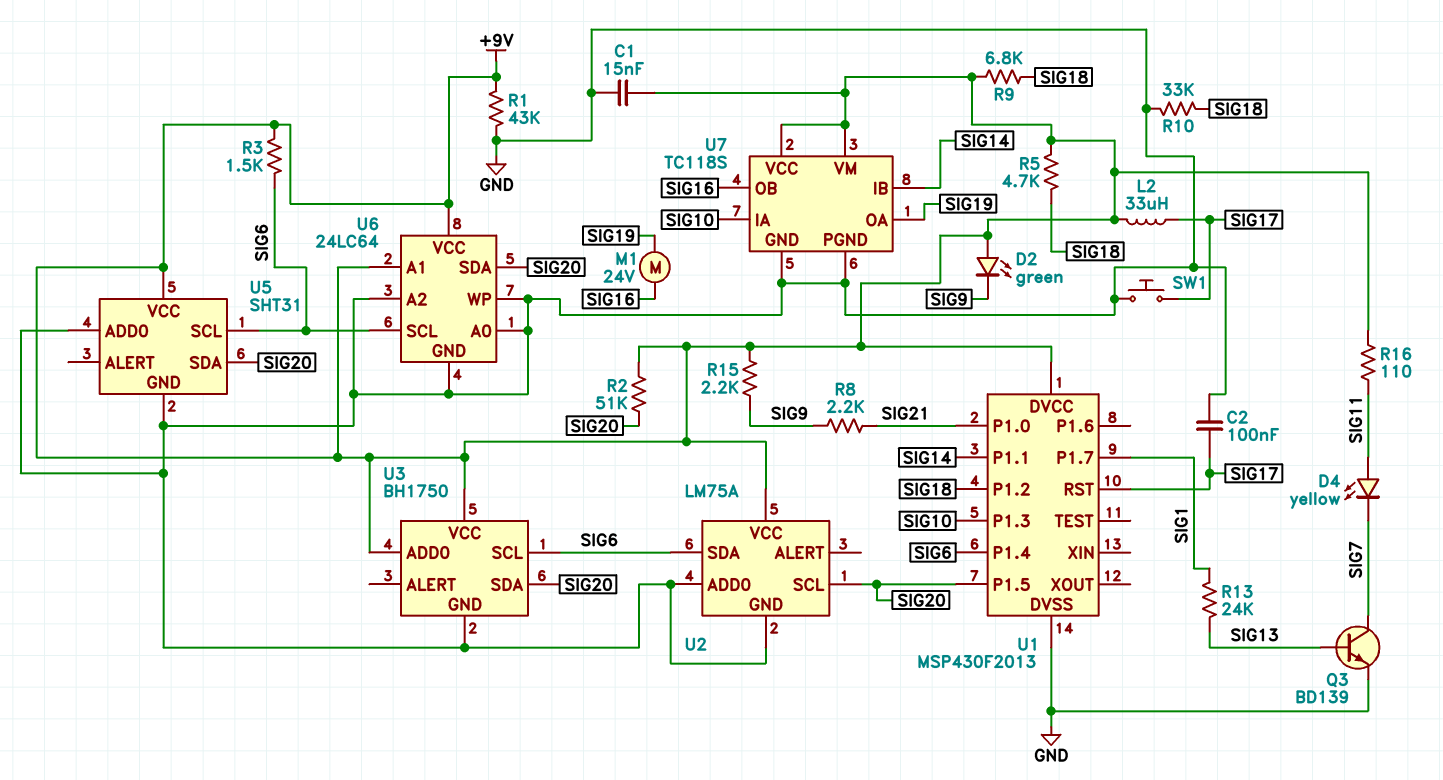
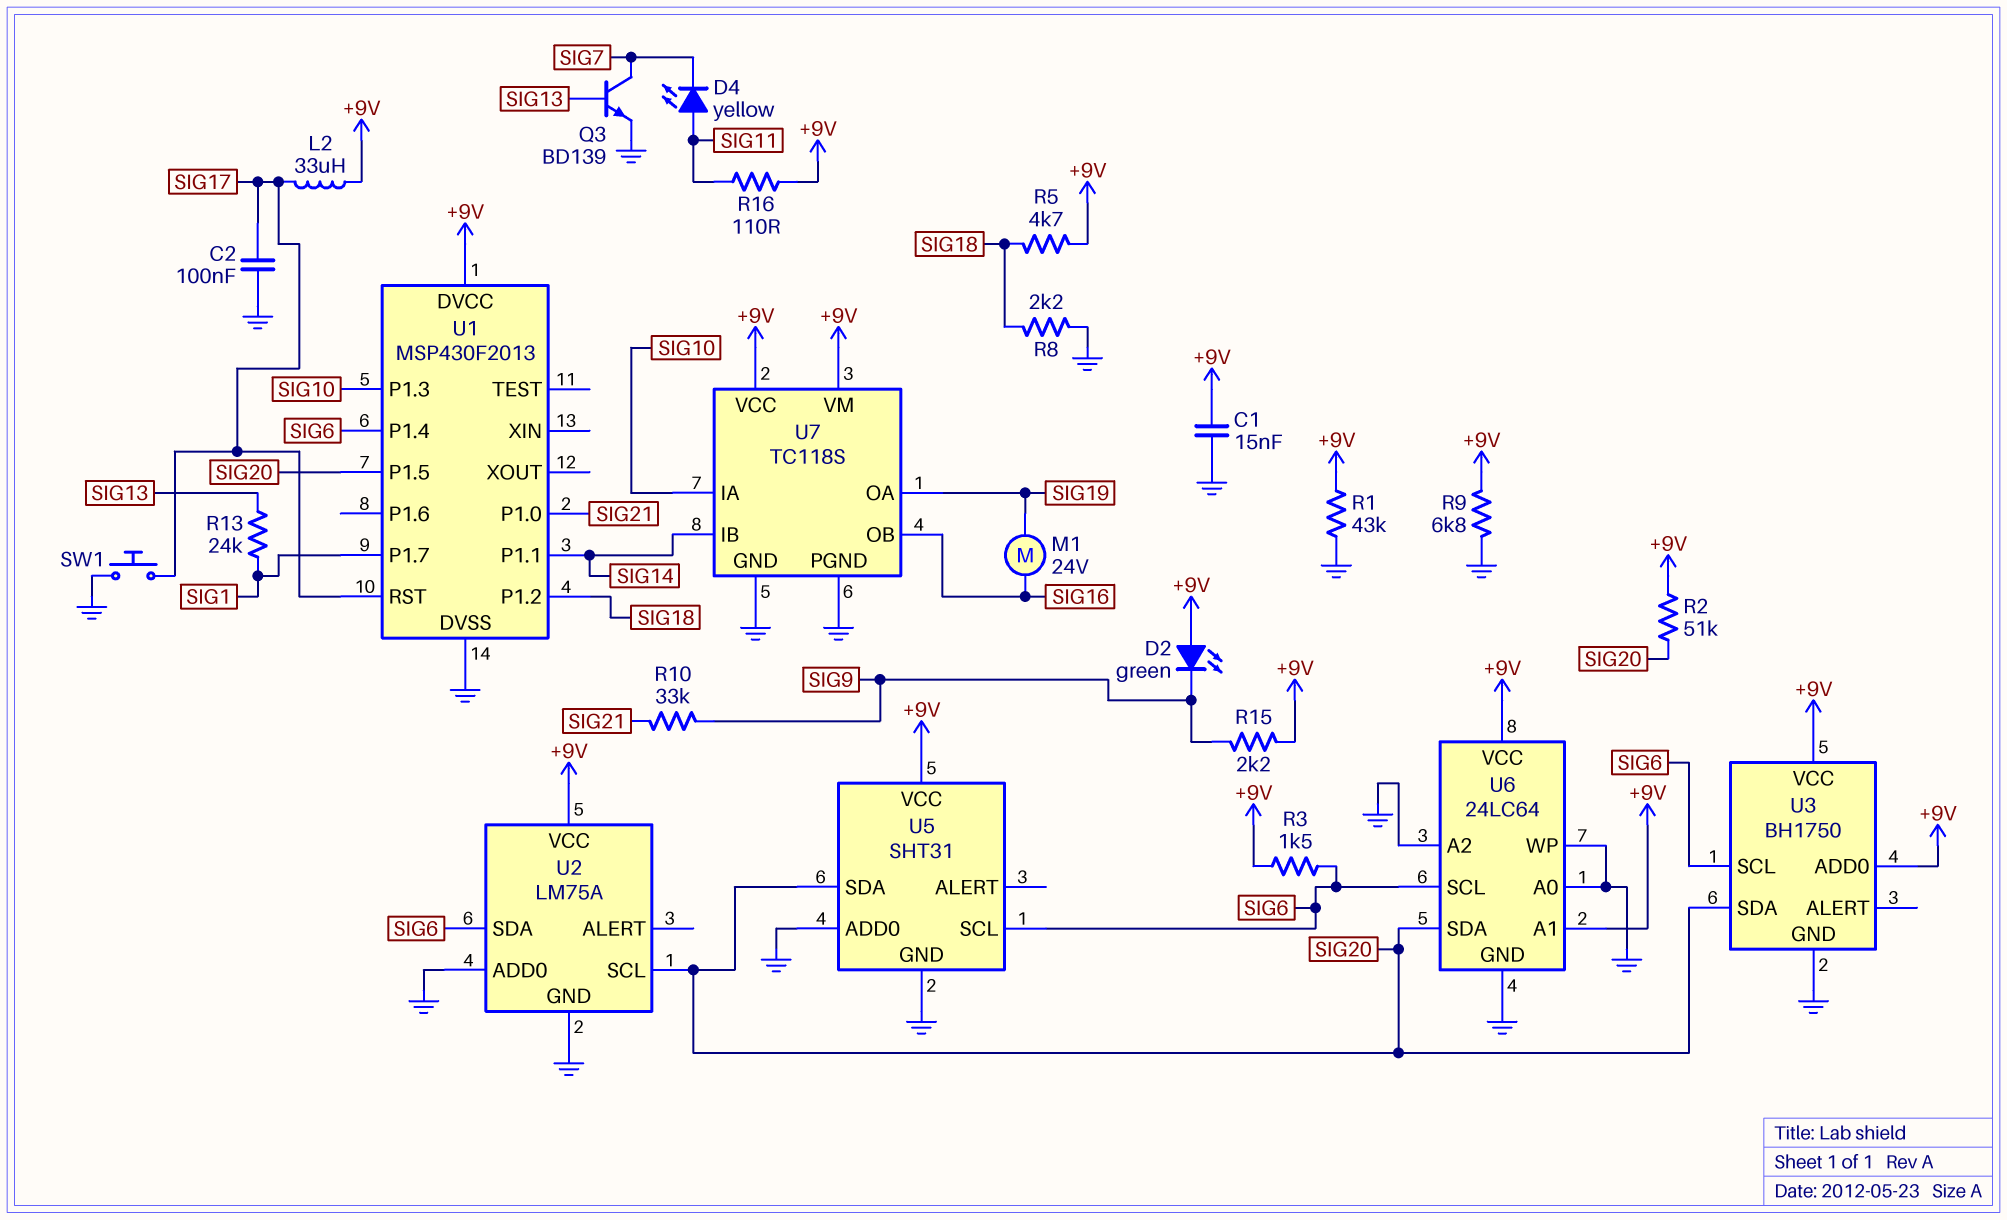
R8: 2.2k (SIG9, SIG21) -> 2.2k (GND, SIG18)
R9: 6.8k (+9V, SIG18) -> 6.8k (+9V, GND)
R10: 33k (GND, SIG18) -> 33k (SIG9, SIG21)

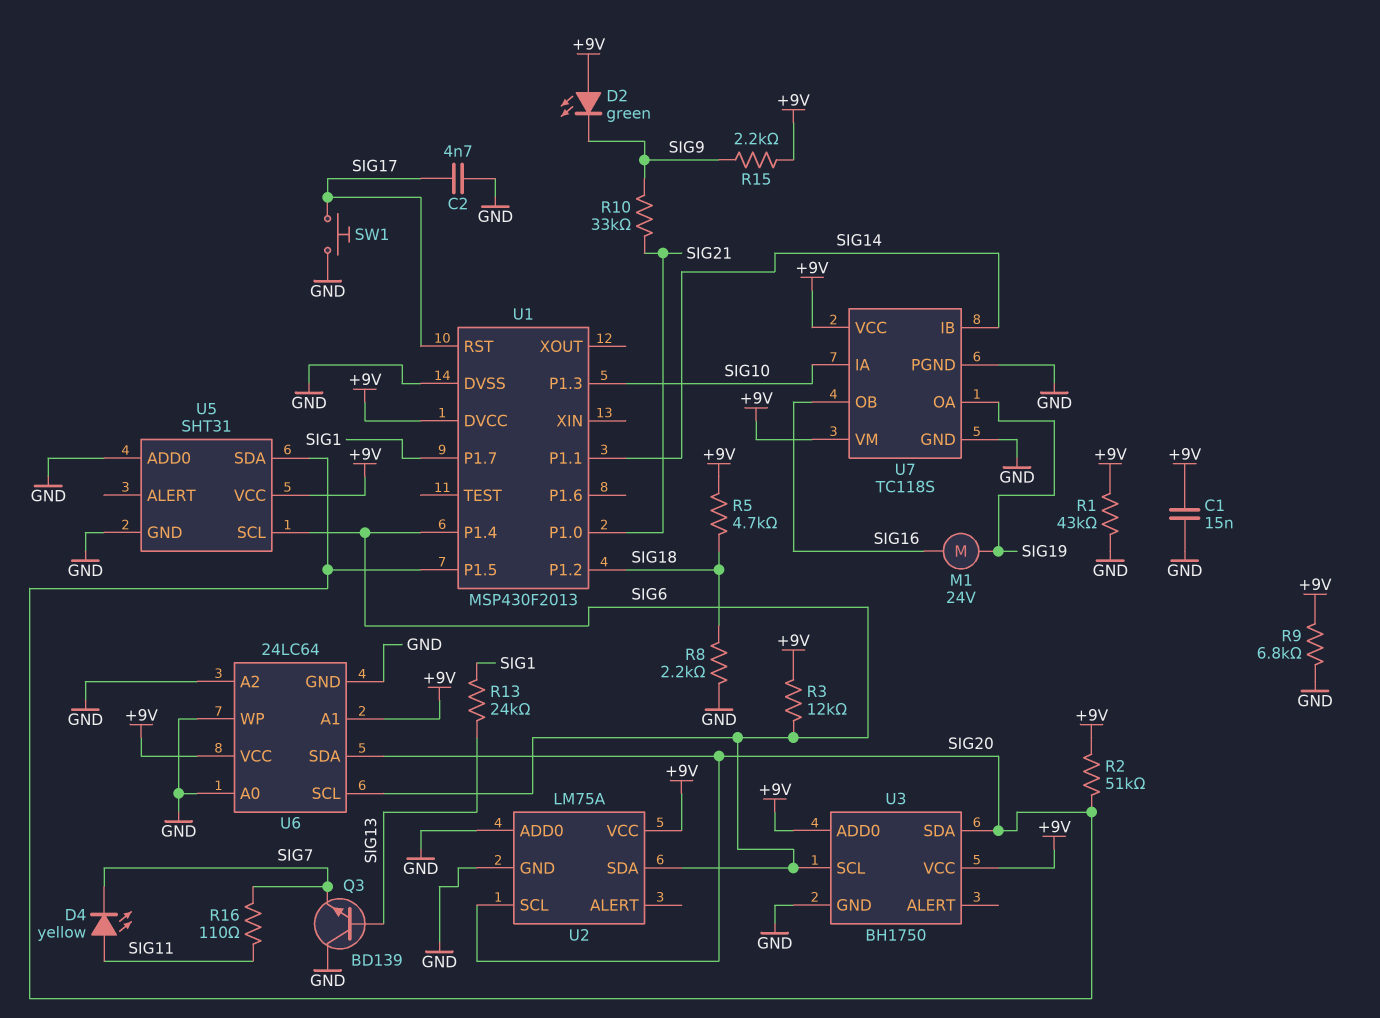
C2: 100nF (GND, SIG17) -> 4.7nF (GND, SIG17)
L2: 33uH (+9V, SIG17) -> none
Q3: NPN BD139 (B SIG13, C SIG7, E GND) -> NPN BD139 (B SIG13, C GND, E SIG7)
R3: 1.5k (+9V, SIG6) -> 12k (+9V, SIG6)
R16: 110 (+9V, SIG11) -> 110 (SIG7, SIG11)

